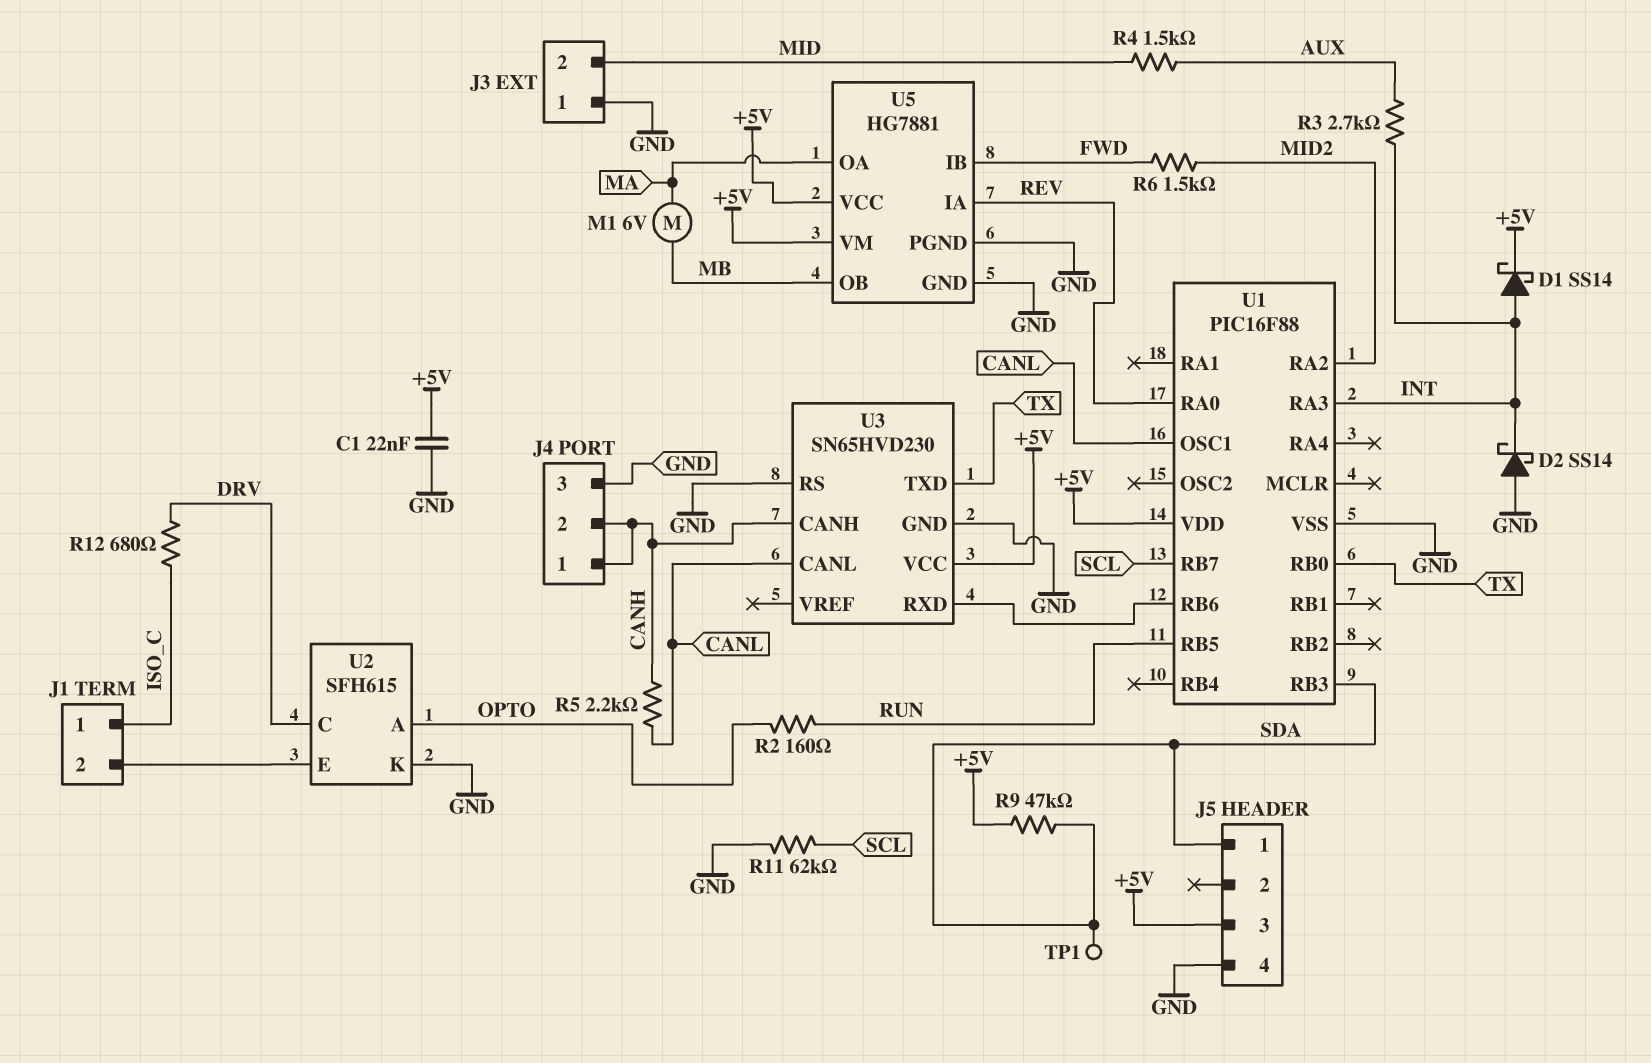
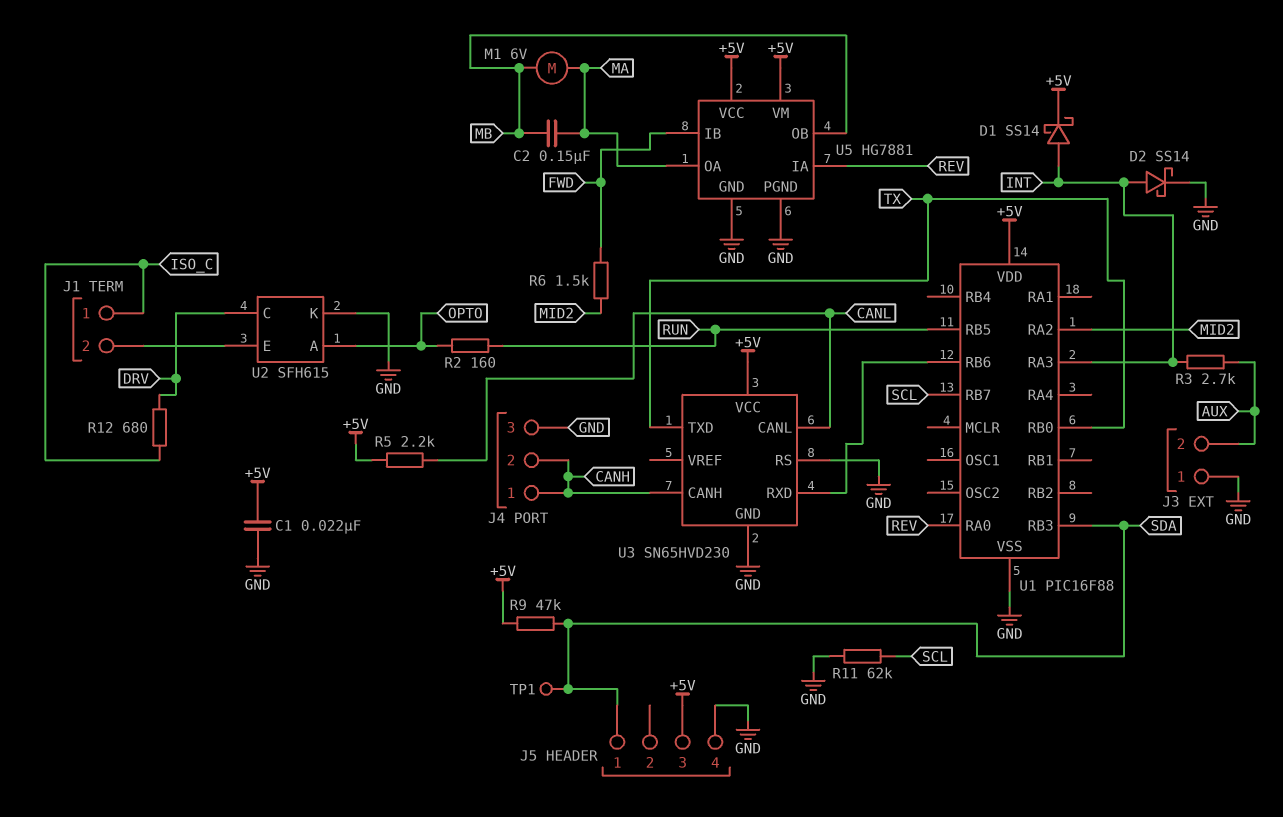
C2: none -> 150nF (MA, MB)
D2: schottky SS14 (A GND, K INT) -> schottky SS14 (A INT, K GND)
J3 pin 2: MID -> AUX
R4: 1.5k (AUX, MID) -> none
R5: 2.2k (CANH, CANL) -> 2.2k (+5V, CANL)
U1 pin OSC1: CANL -> none

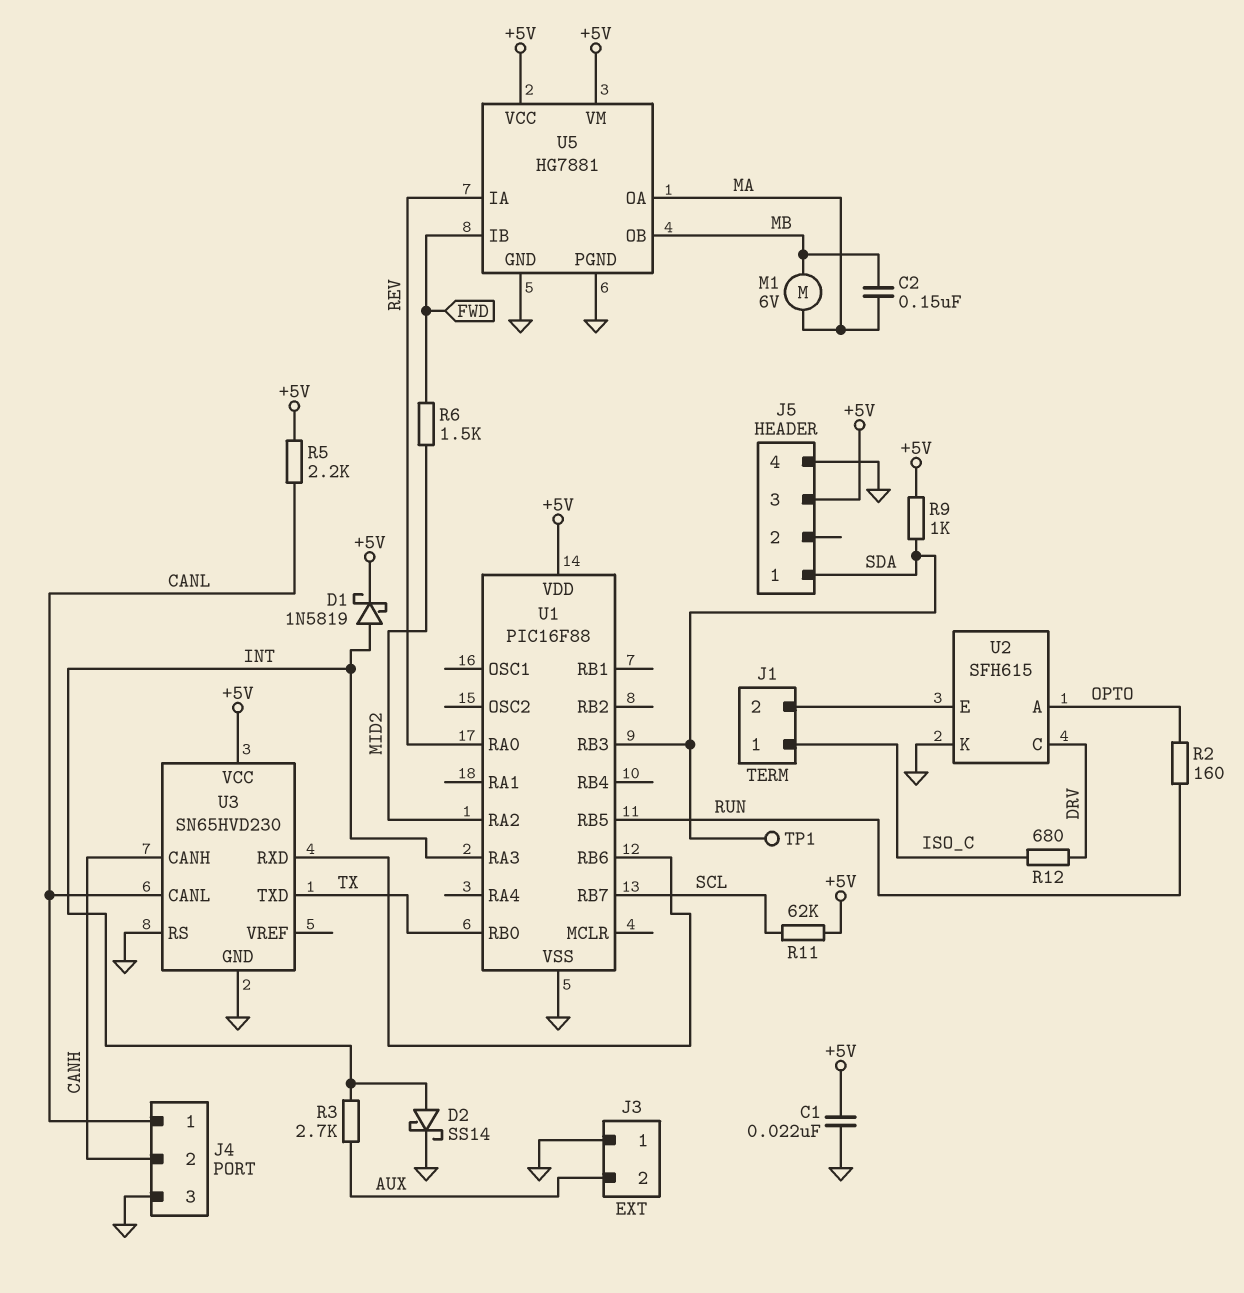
D1: schottky SS14 (A INT, K +5V) -> schottky 1N5819 (A INT, K +5V)
J4 pin 1: CANH -> CANL
R9: 47k (+5V, SDA) -> 1k (+5V, SDA)
R11: 62k (GND, SCL) -> 62k (+5V, SCL)

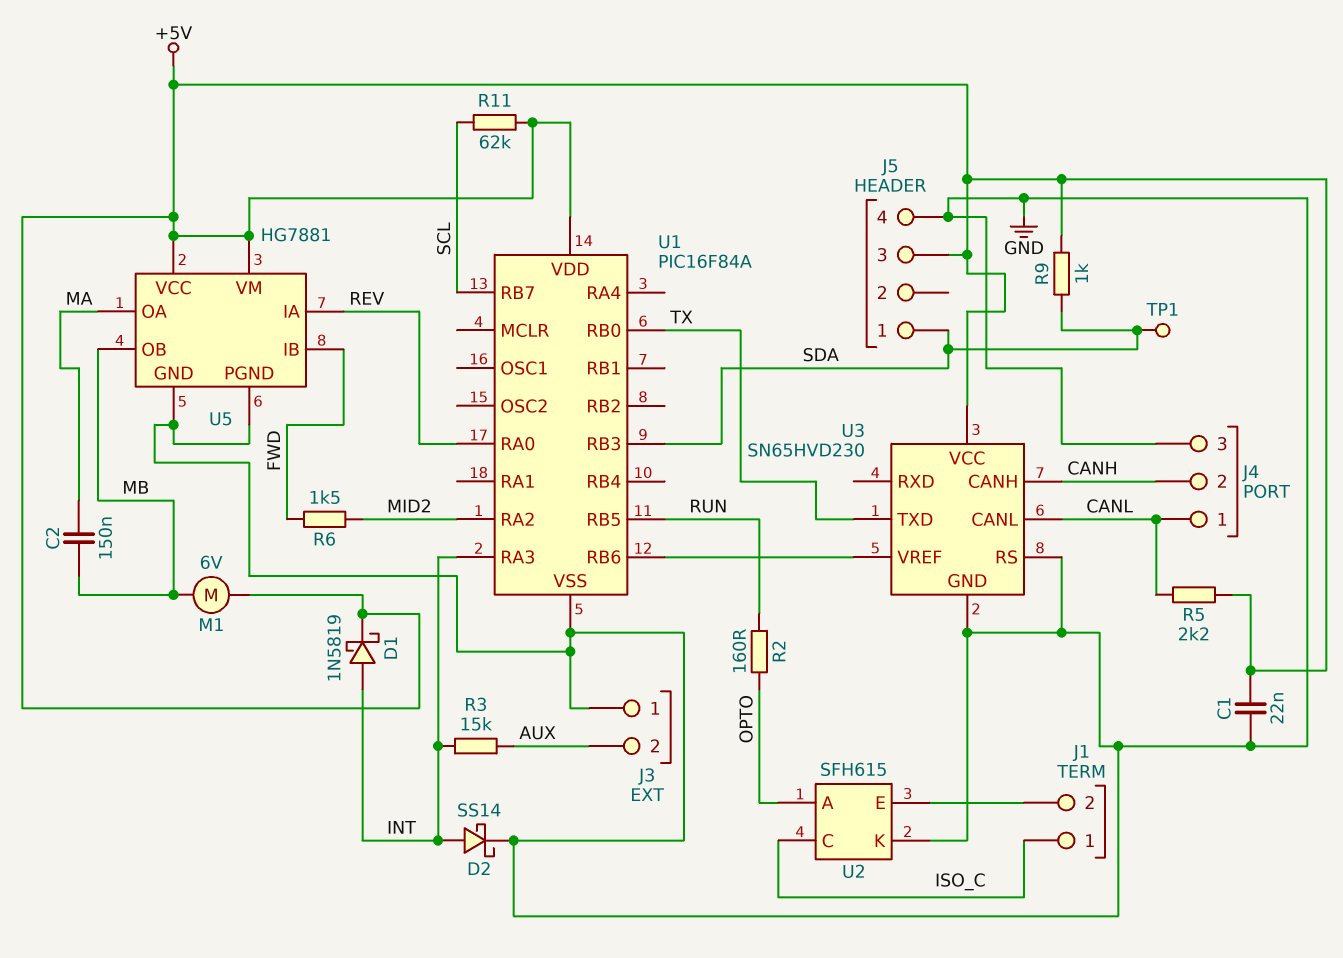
M1: motor 6V (MA, MB) -> motor 6V (+5V, MB)
R3: 2.7k (AUX, INT) -> 15k (AUX, INT)
R12: 680 (DRV, ISO_C) -> none
U1: PIC16F88 -> PIC16F84A
U2 pin C: DRV -> ISO_C
U3 pin RXD: U1/RB6 -> none
U3 pin VREF: none -> U1/RB6

